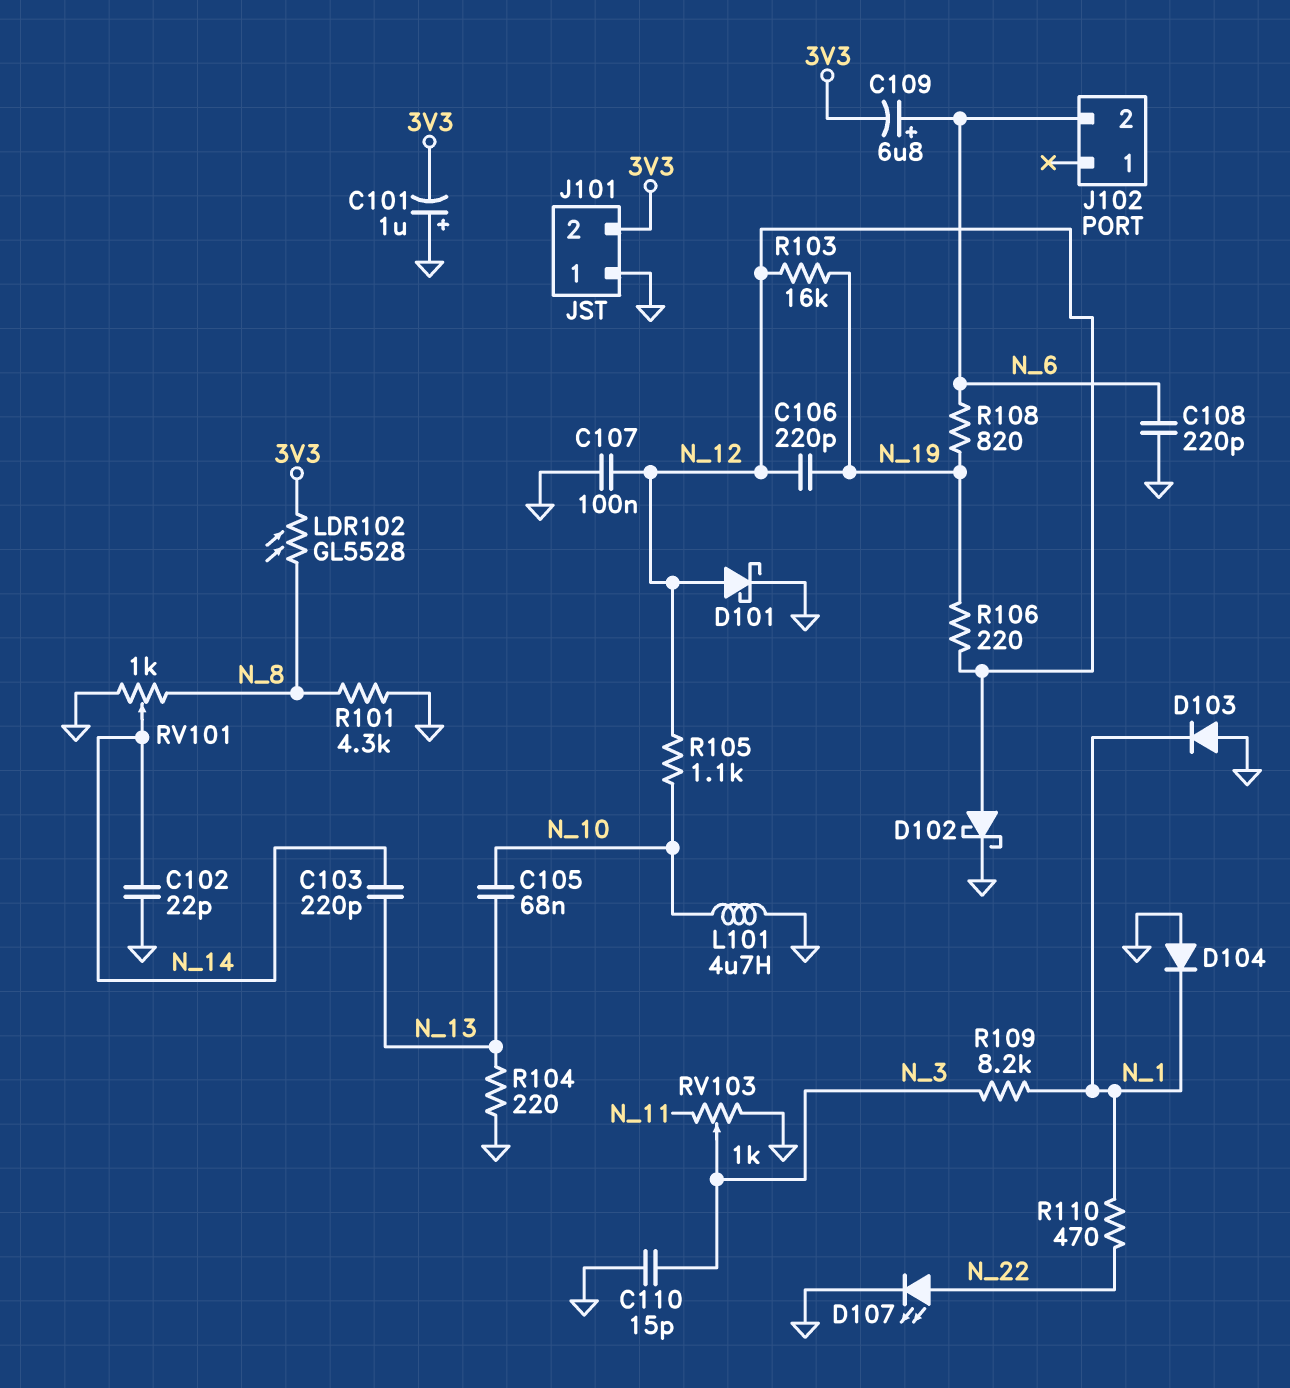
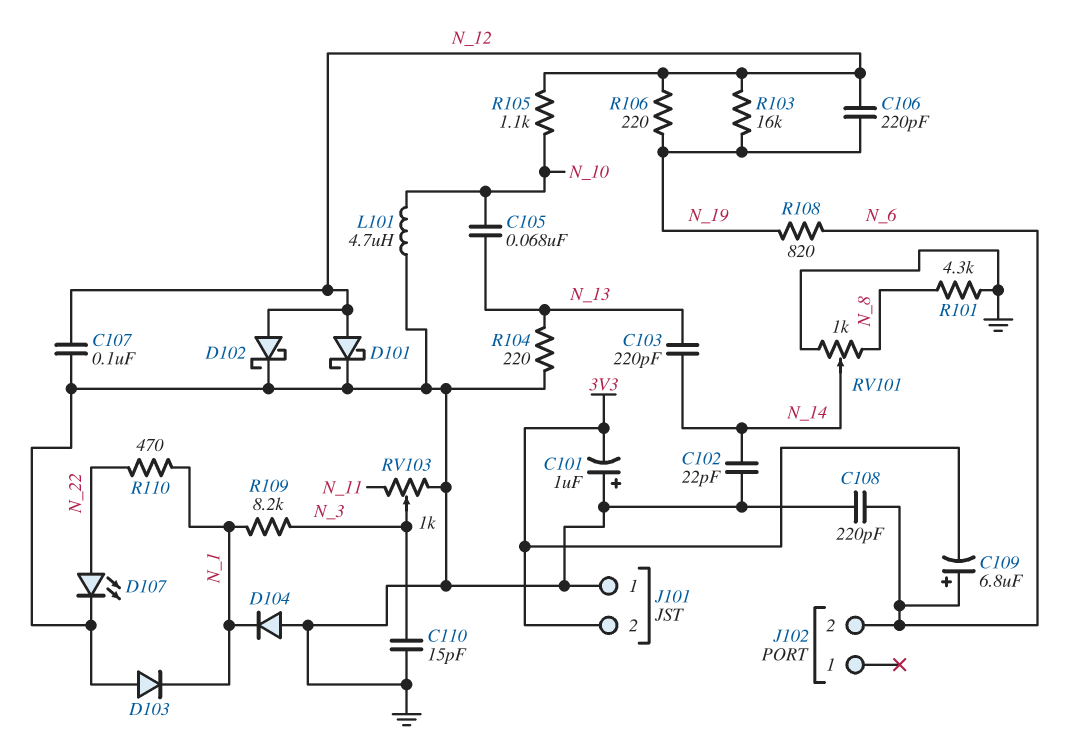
LDR102: GL5528 (3V3, N_8) -> none

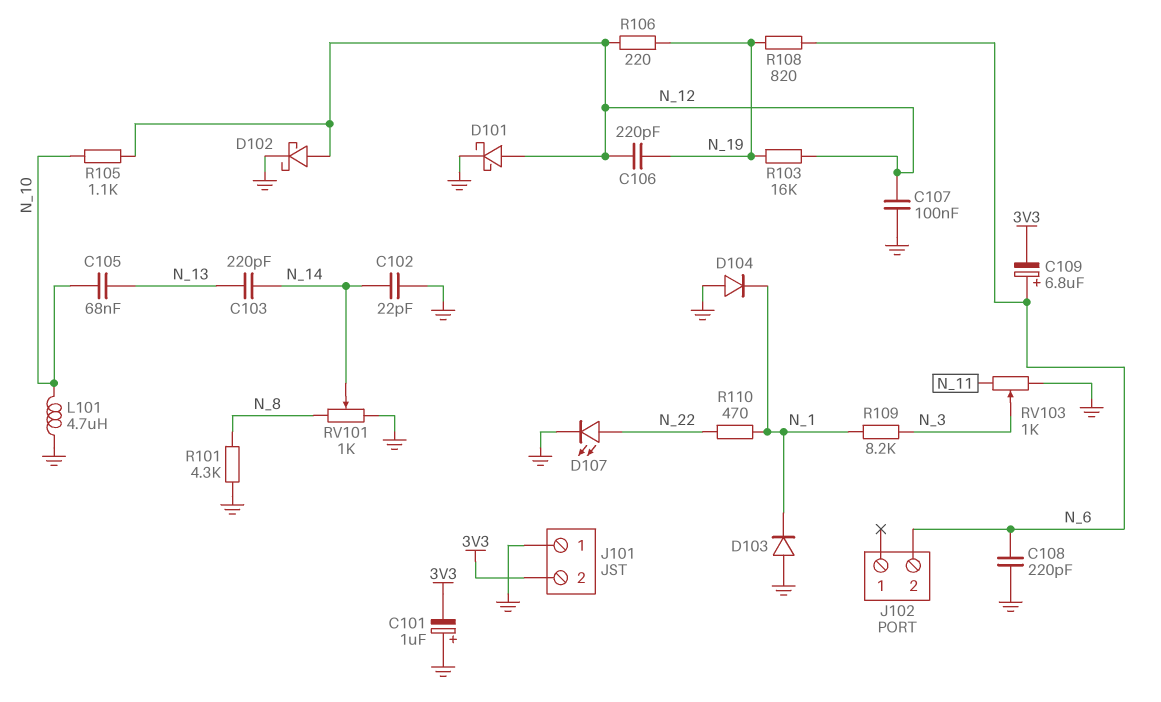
C110: 15pF (GND, N_3) -> none
R104: 220 (GND, N_13) -> none

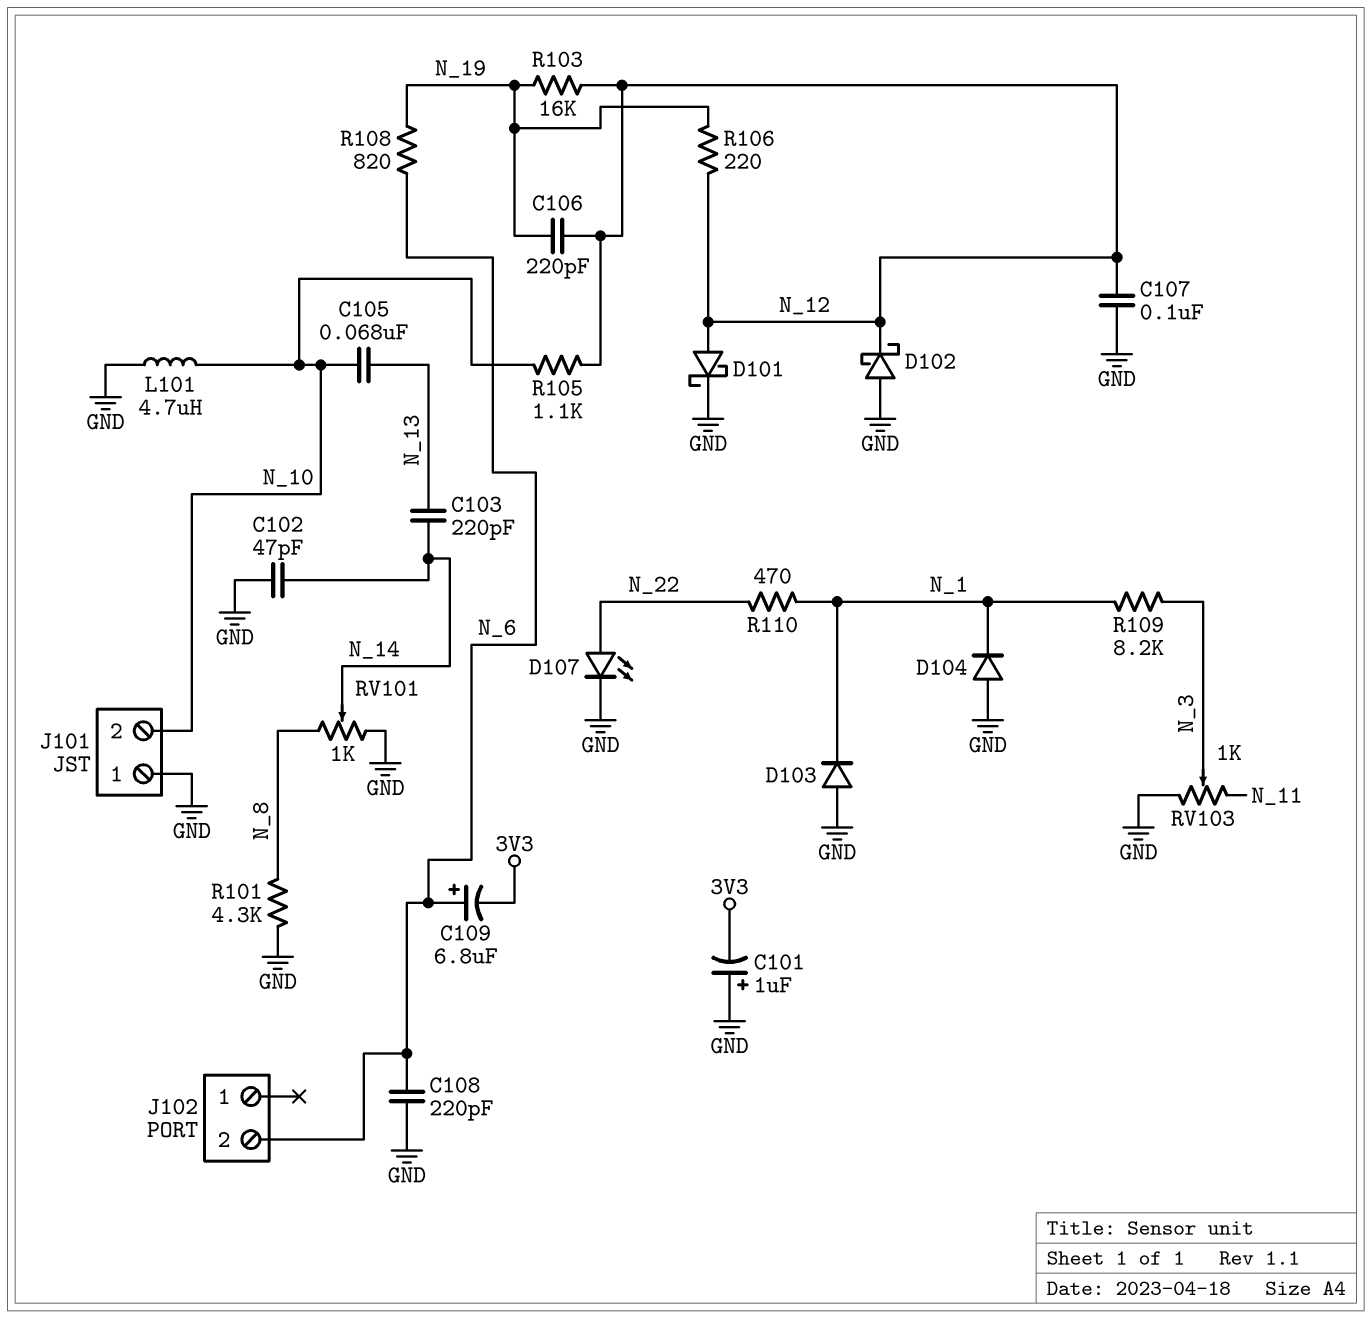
C102: 22pF (GND, N_14) -> 47pF (GND, N_14)
D102: schottky (A N_12, K GND) -> schottky (A GND, K N_12)
J101 pin 2: 3V3 -> N_10

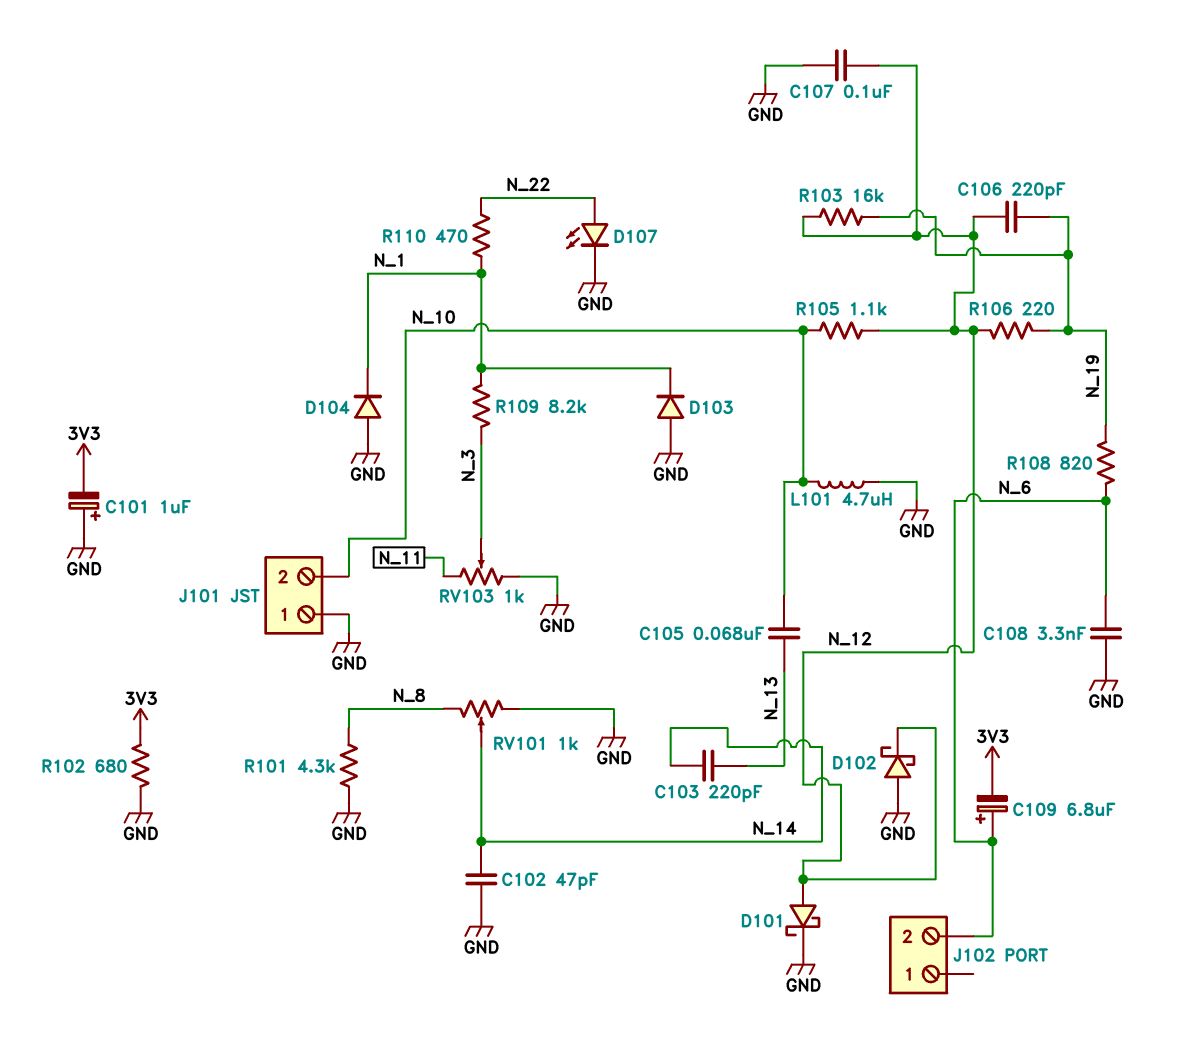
C108: 220pF (GND, N_6) -> 3.3nF (GND, N_6)
R102: none -> 680 (3V3, GND)

